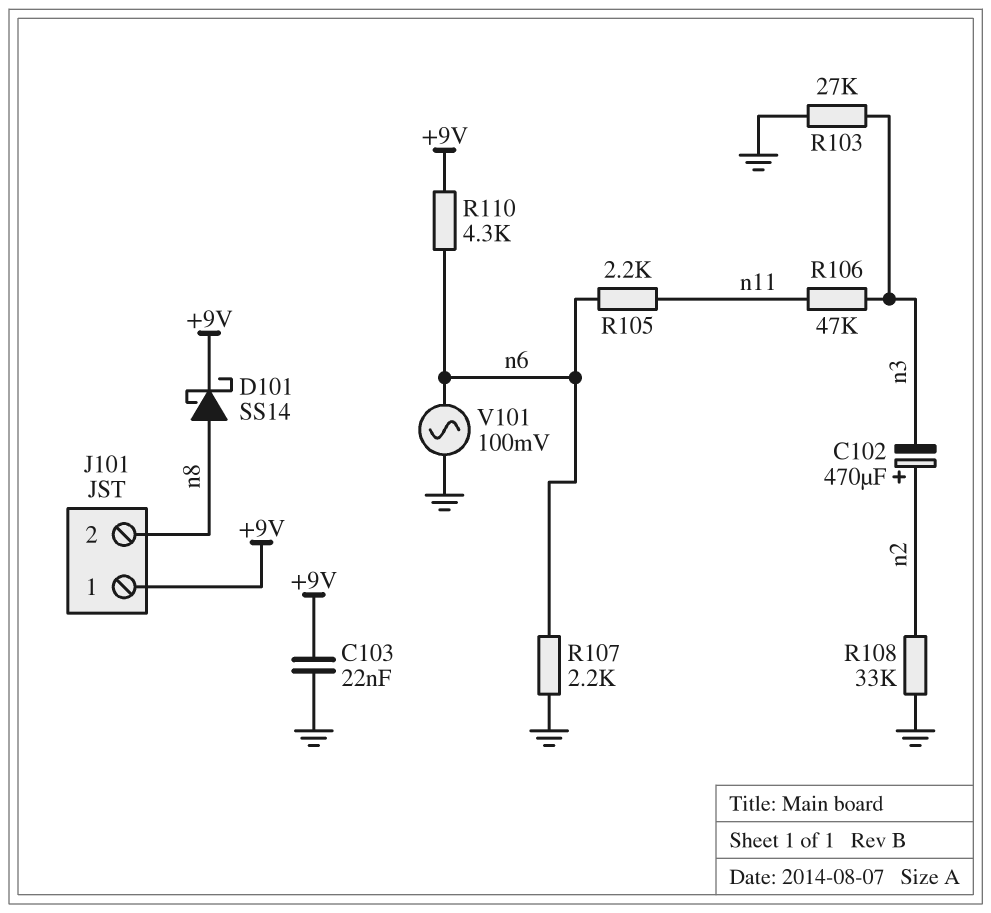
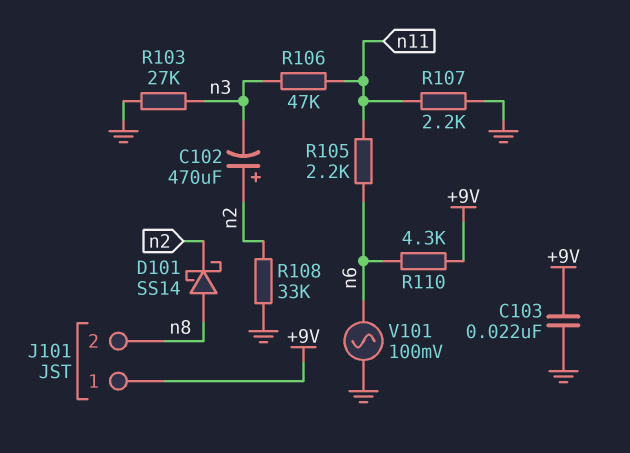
D101: schottky SS14 (A n8, K +9V) -> schottky SS14 (A n8, K n2)
R107: 2.2k (GND, n6) -> 2.2k (GND, n11)

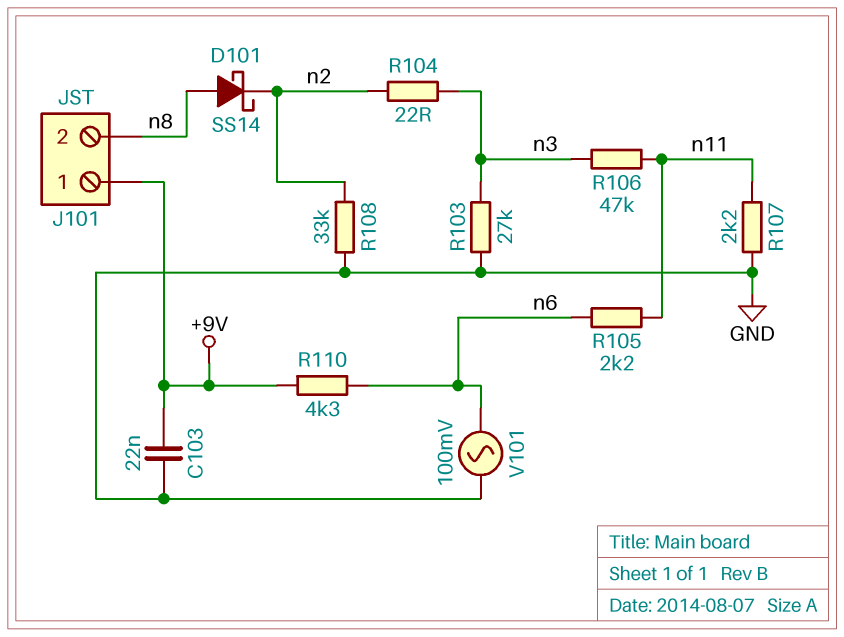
C102: 470uF (plus n2, minus n3) -> none
R104: none -> 22 (n2, n3)

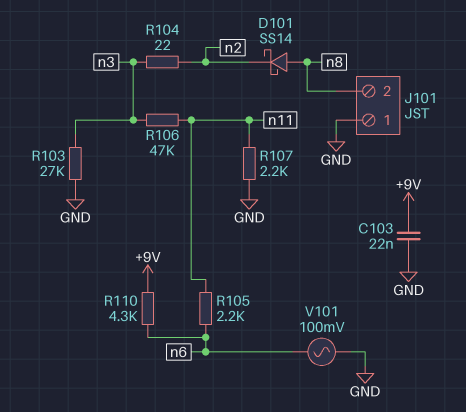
J101 pin 1: +9V -> GND
R108: 33k (GND, n2) -> none

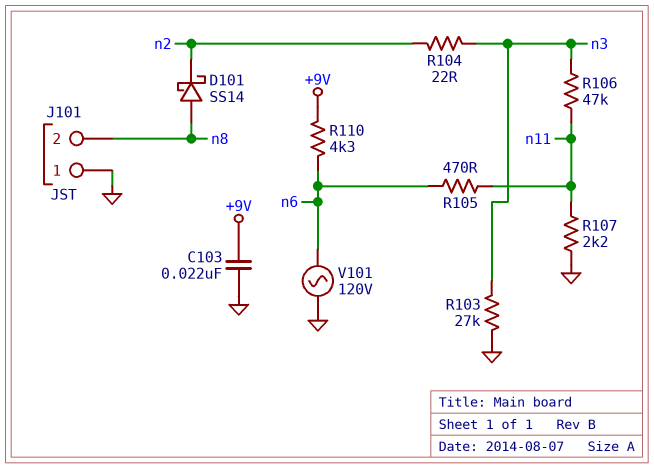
R105: 2.2k (n6, n11) -> 470 (n6, n11)
V101: AC 100mV (GND, n6) -> AC 120V (GND, n6)

